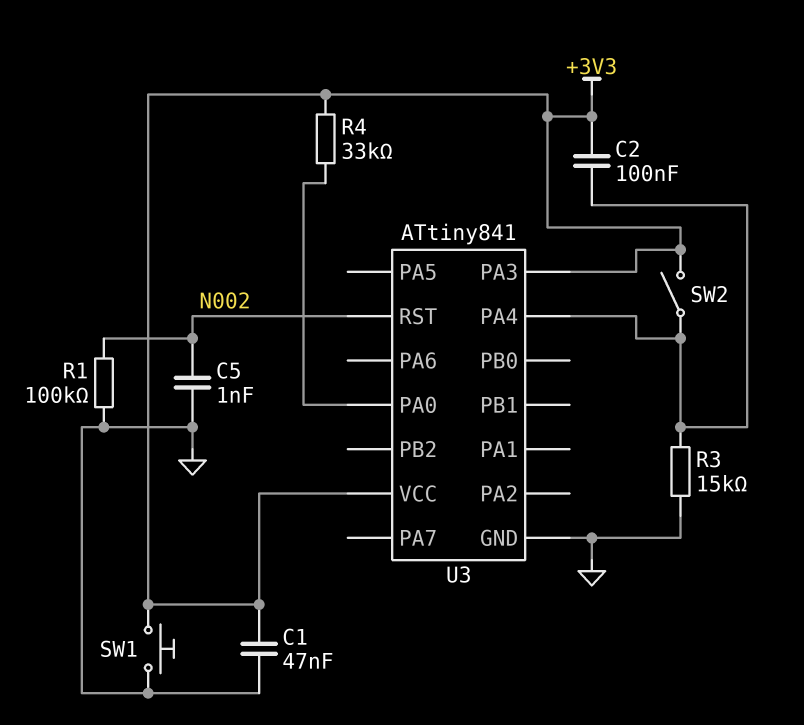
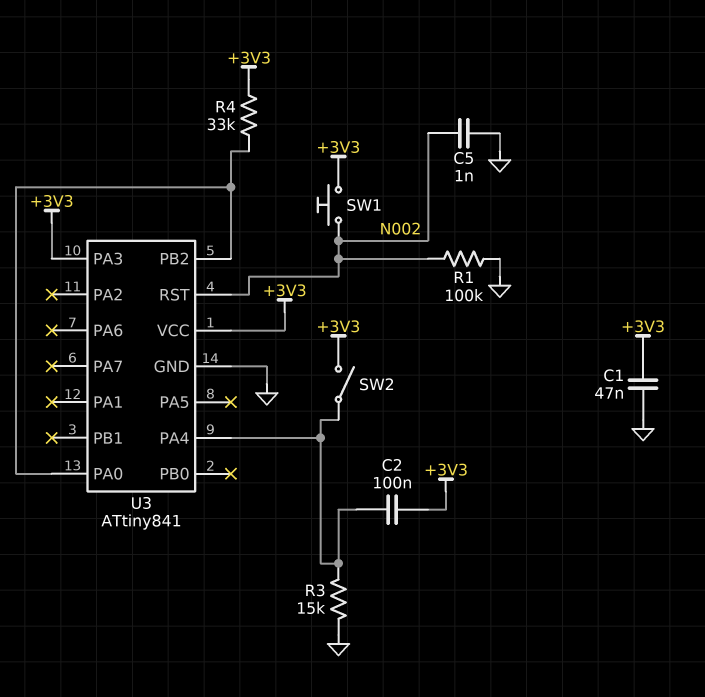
SW1: button (+3V3, GND) -> button (+3V3, N002)
U3 pin PB2: none -> U3/PA0

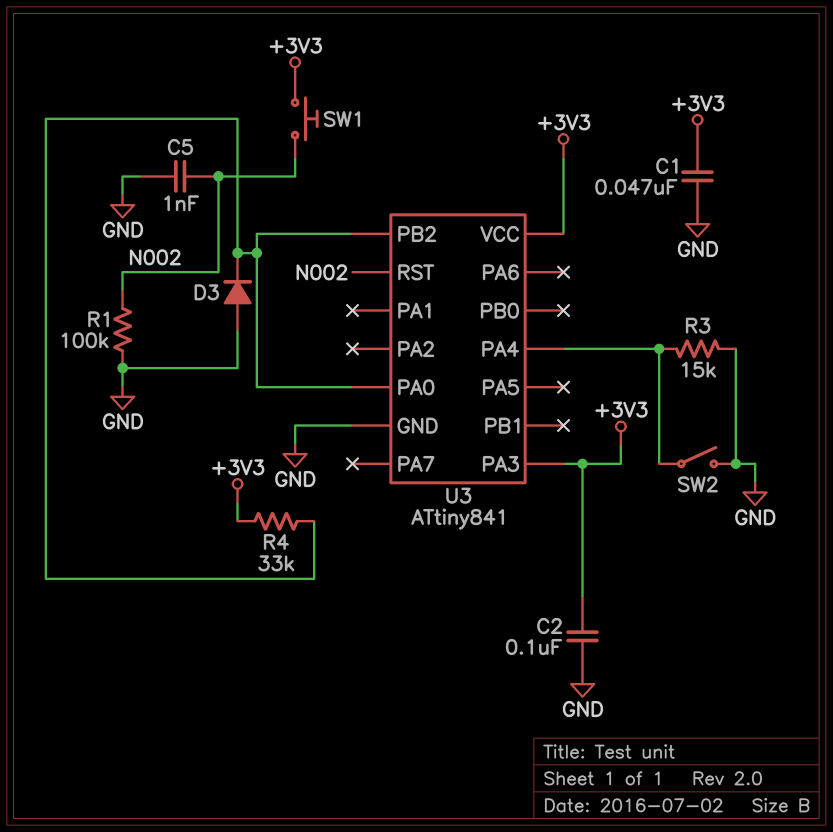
C2: 100nF (+3V3, U3/PA4) -> 100nF (+3V3, GND)
D3: none -> diode (A GND, K U3/PA0)
SW2: switch (+3V3, U3/PA4) -> switch (GND, U3/PA4)

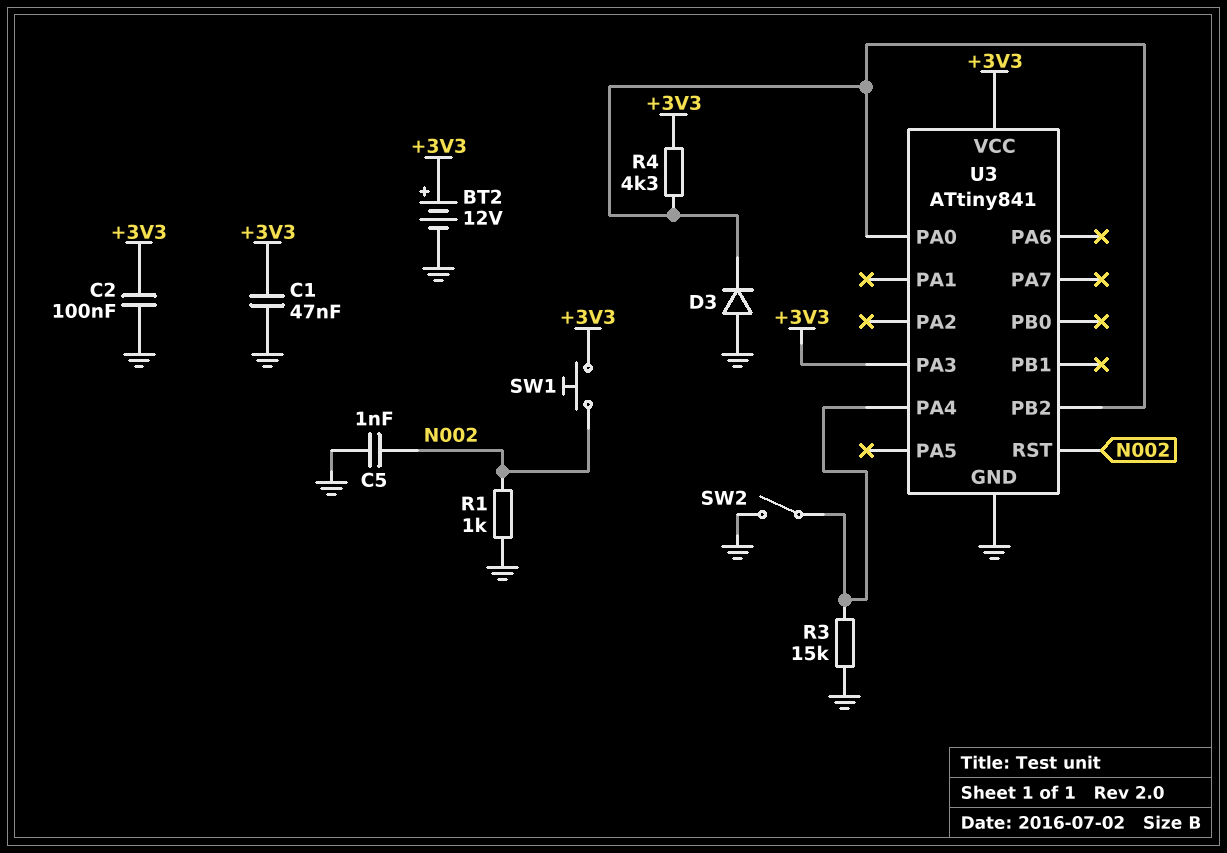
BT2: none -> 12V (plus +3V3, minus GND)
R1: 100k (GND, N002) -> 1k (GND, N002)
R4: 33k (+3V3, U3/PA0) -> 4.3k (+3V3, U3/PA0)

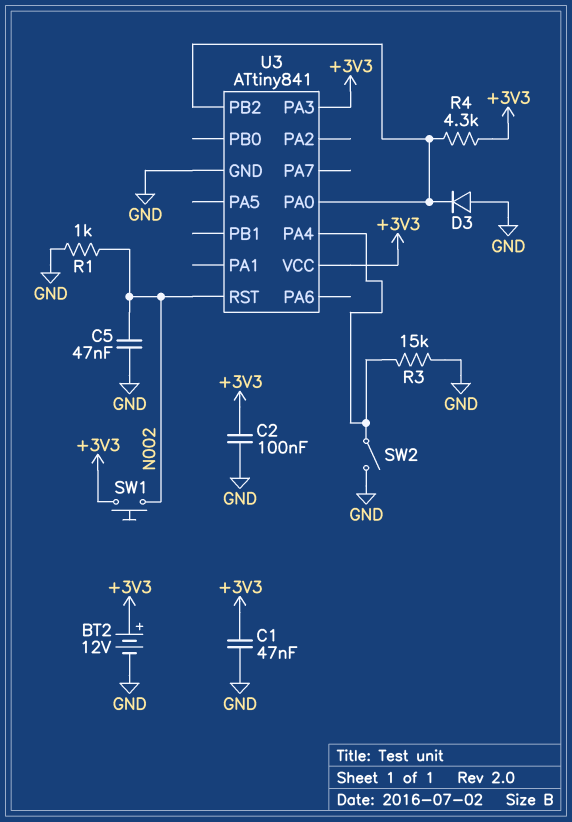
C5: 1nF (GND, N002) -> 47nF (GND, N002)

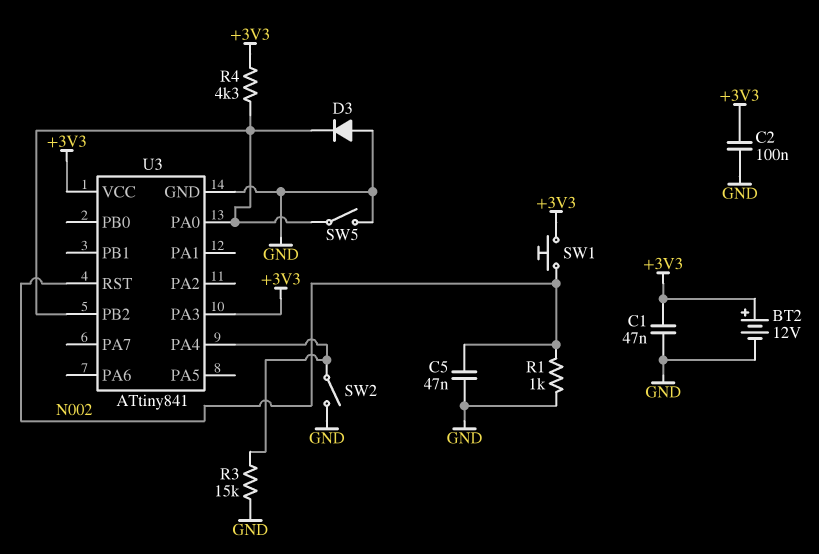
SW5: none -> switch (GND, U3/PA0)

